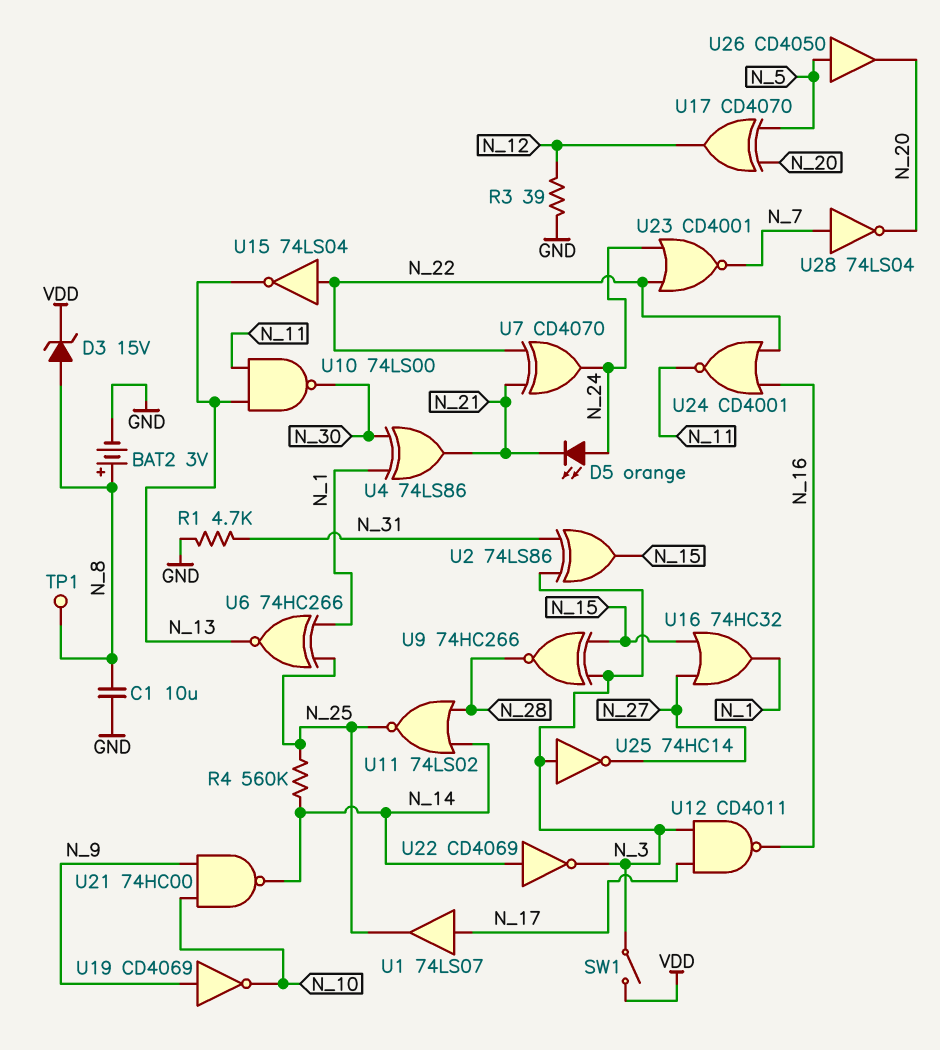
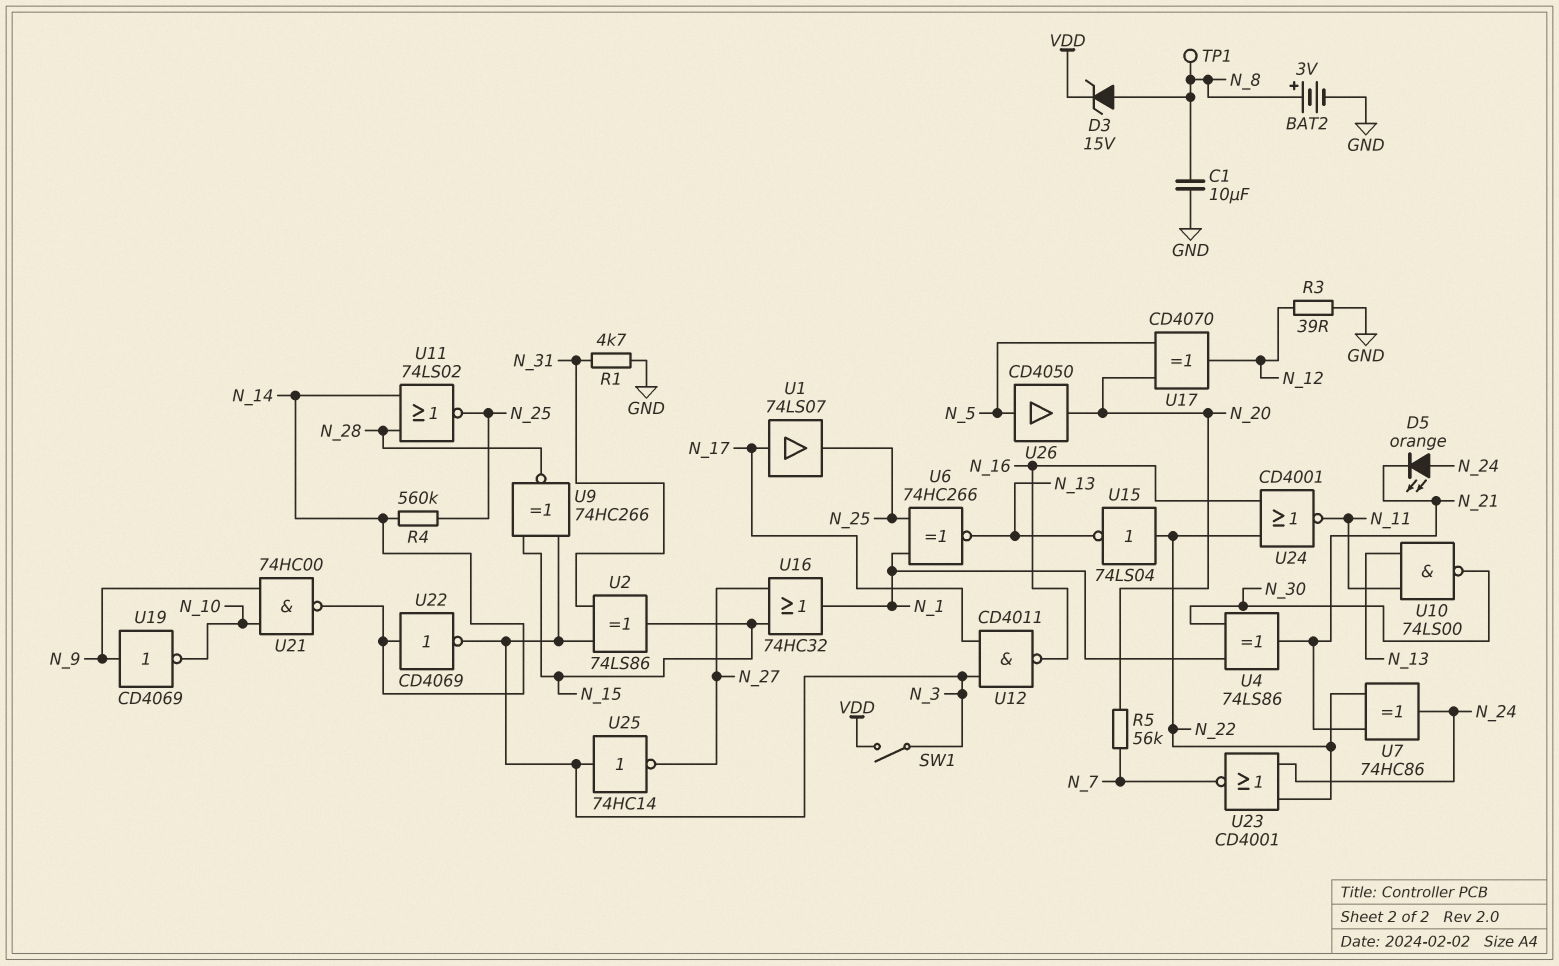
R5: none -> 56k (N_7, N_20)
U7: XOR CD4070 (in N_21, in N_22, out N_24) -> XOR 74HC86 (in N_21, in N_22, out N_24)
U28: NOT 74LS04 (in N_7, out N_20) -> none

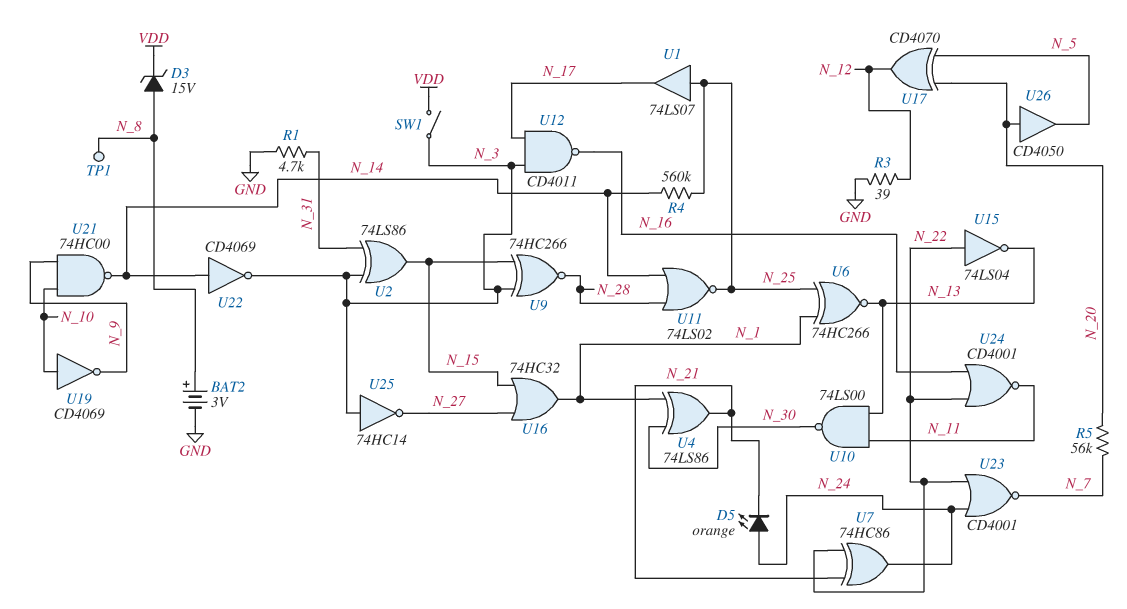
C1: 10uF (GND, N_8) -> none
U1: buffer 74LS07 (in N_17, out N_25) -> buffer 74LS07 (in N_25, out N_17)
U19: NOT CD4069 (in N_9, out N_10) -> NOT CD4069 (in N_10, out N_9)
U26: buffer CD4050 (in N_5, out N_20) -> buffer CD4050 (in N_20, out N_5)

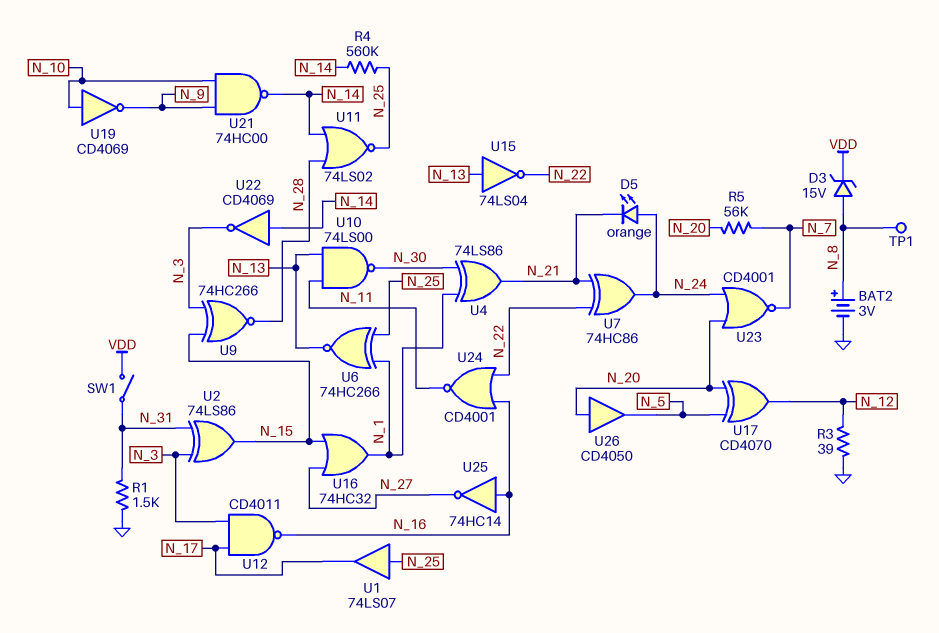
R1: 4.7k (GND, N_31) -> 1.5k (GND, N_31)
SW1: switch (N_3, VDD) -> switch (N_31, VDD)
U15: NOT 74LS04 (in N_22, out N_13) -> NOT 74LS04 (in N_13, out N_22)
U23: NOR CD4001 (in N_22, in N_24, out N_7) -> NOR CD4001 (in N_20, in N_24, out N_7)
U25: NOT 74HC14 (in N_3, out N_27) -> NOT 74HC14 (in N_16, out N_27)

